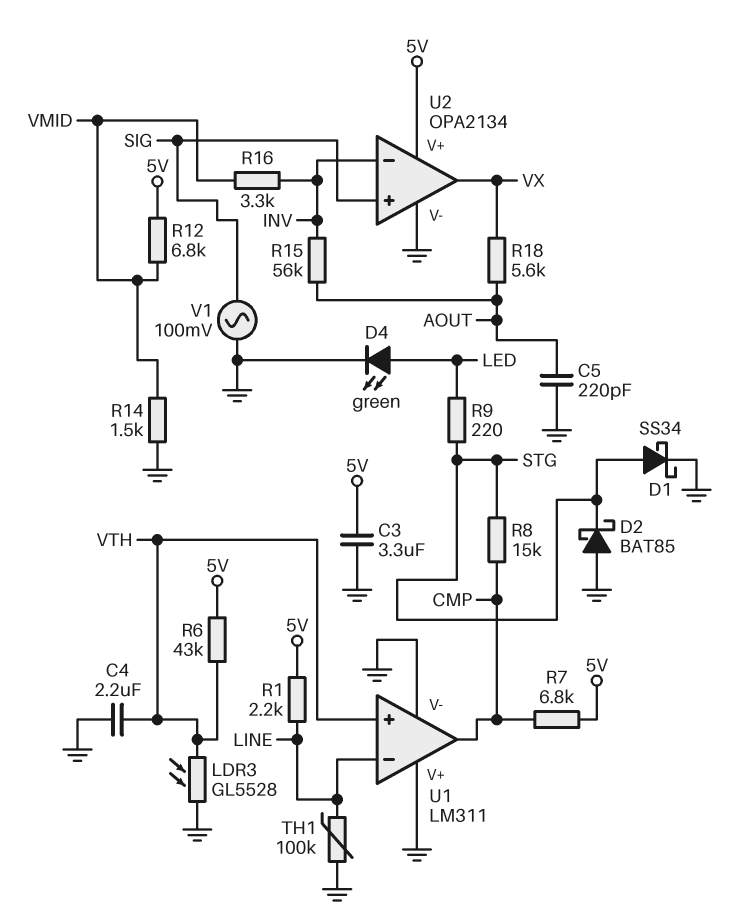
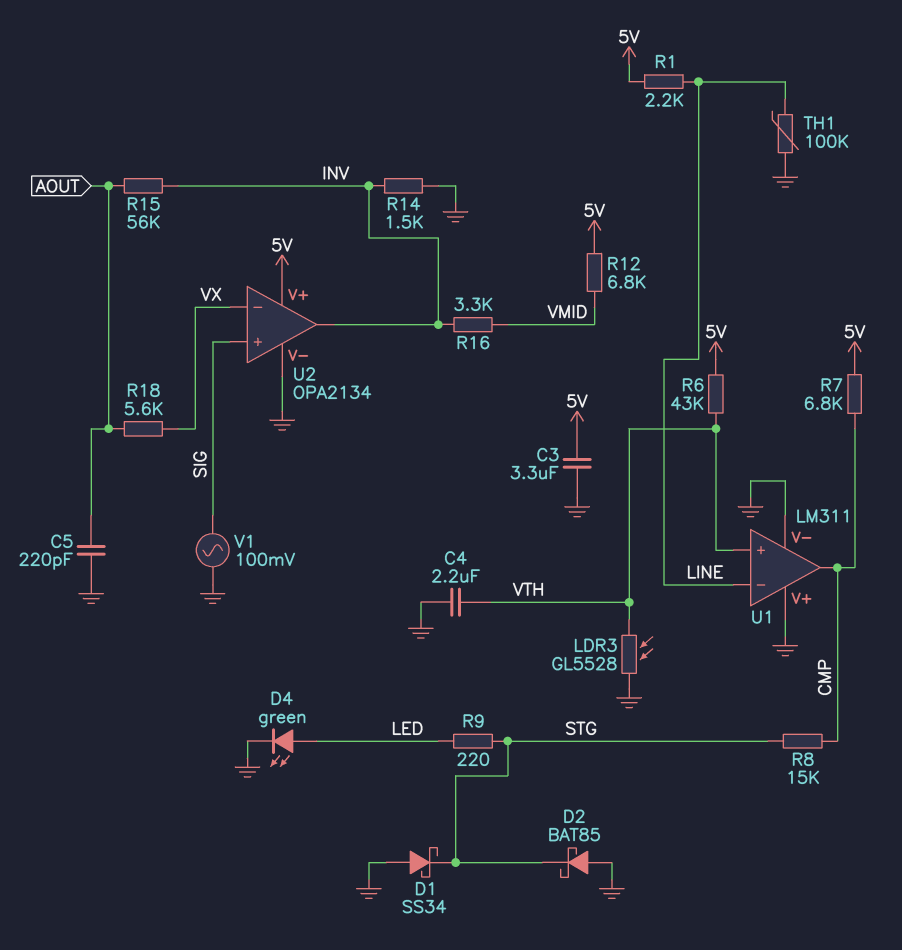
D1: schottky SS34 (A STG, K GND) -> schottky SS34 (A GND, K STG)
R14: 1.5k (GND, VMID) -> 1.5k (GND, INV)
U2 pin in-: INV -> VX
U2 pin out: VX -> INV

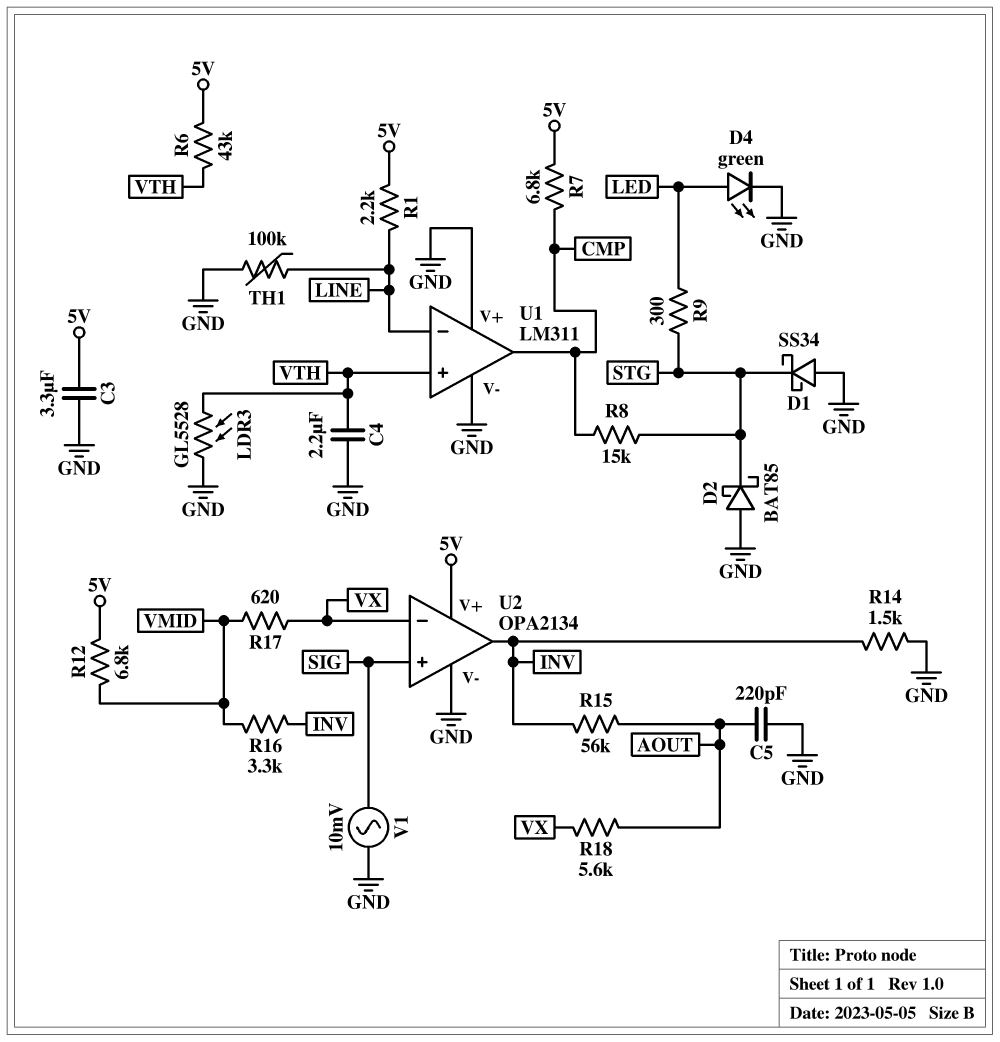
R9: 220 (LED, STG) -> 300 (LED, STG)
R17: none -> 620 (VMID, VX)
V1: AC 100mV (GND, SIG) -> AC 10mV (GND, SIG)

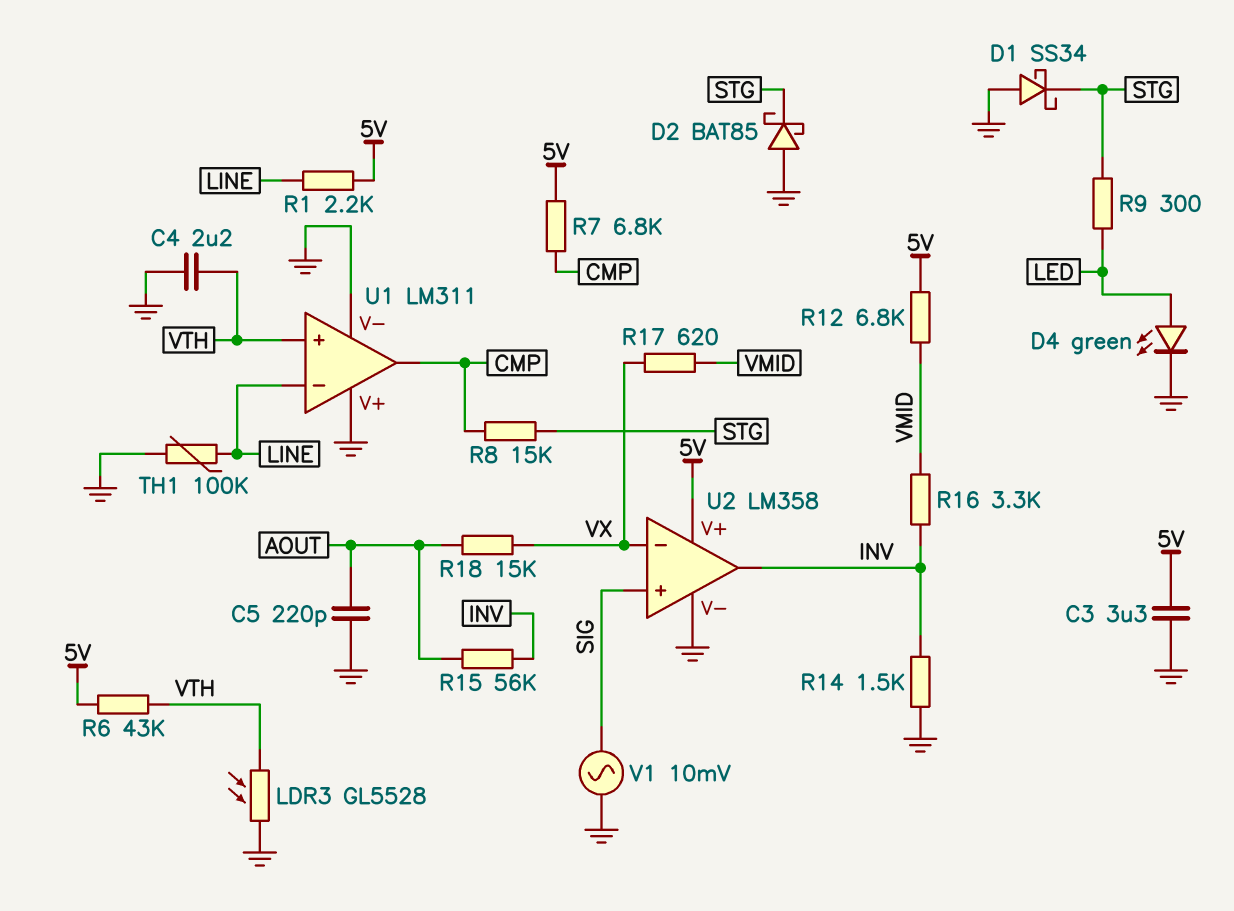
R18: 5.6k (AOUT, VX) -> 15k (AOUT, VX)
U2: OPA2134 -> LM358

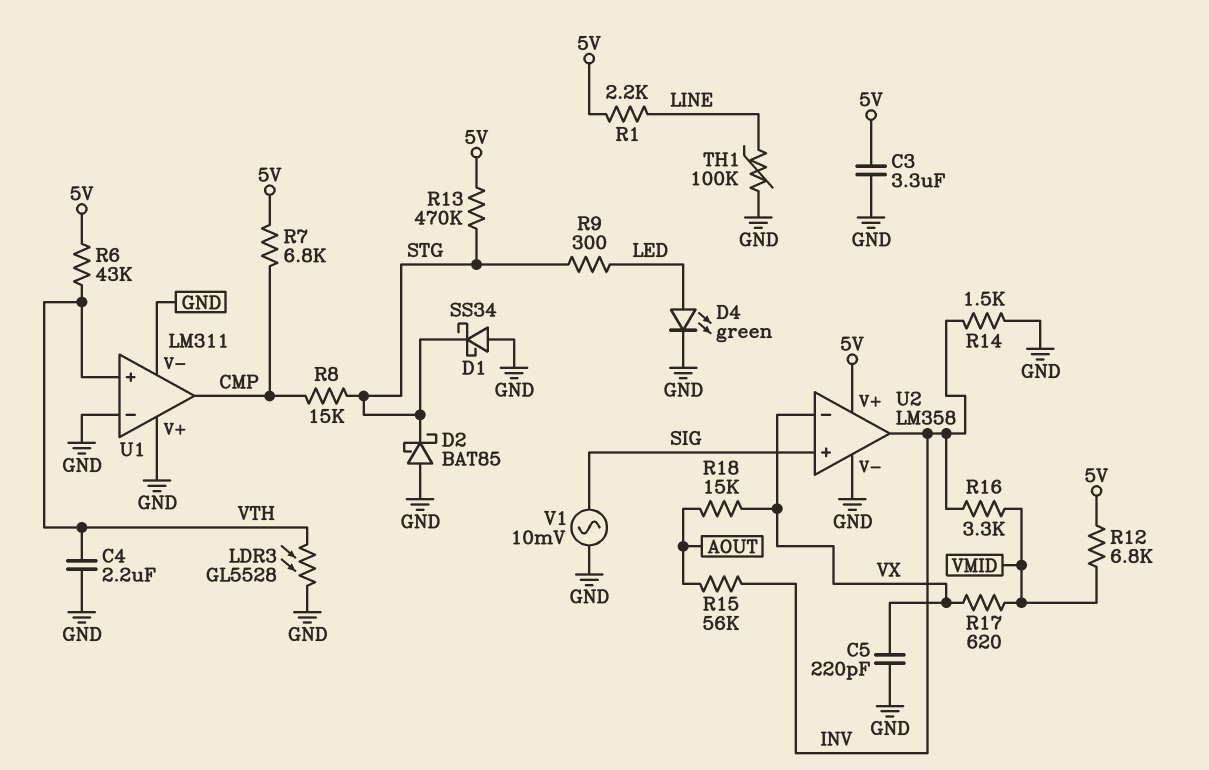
C5: 220pF (AOUT, GND) -> 220pF (GND, VX)
R13: none -> 470k (5V, STG)
U1 pin in-: LINE -> GND

